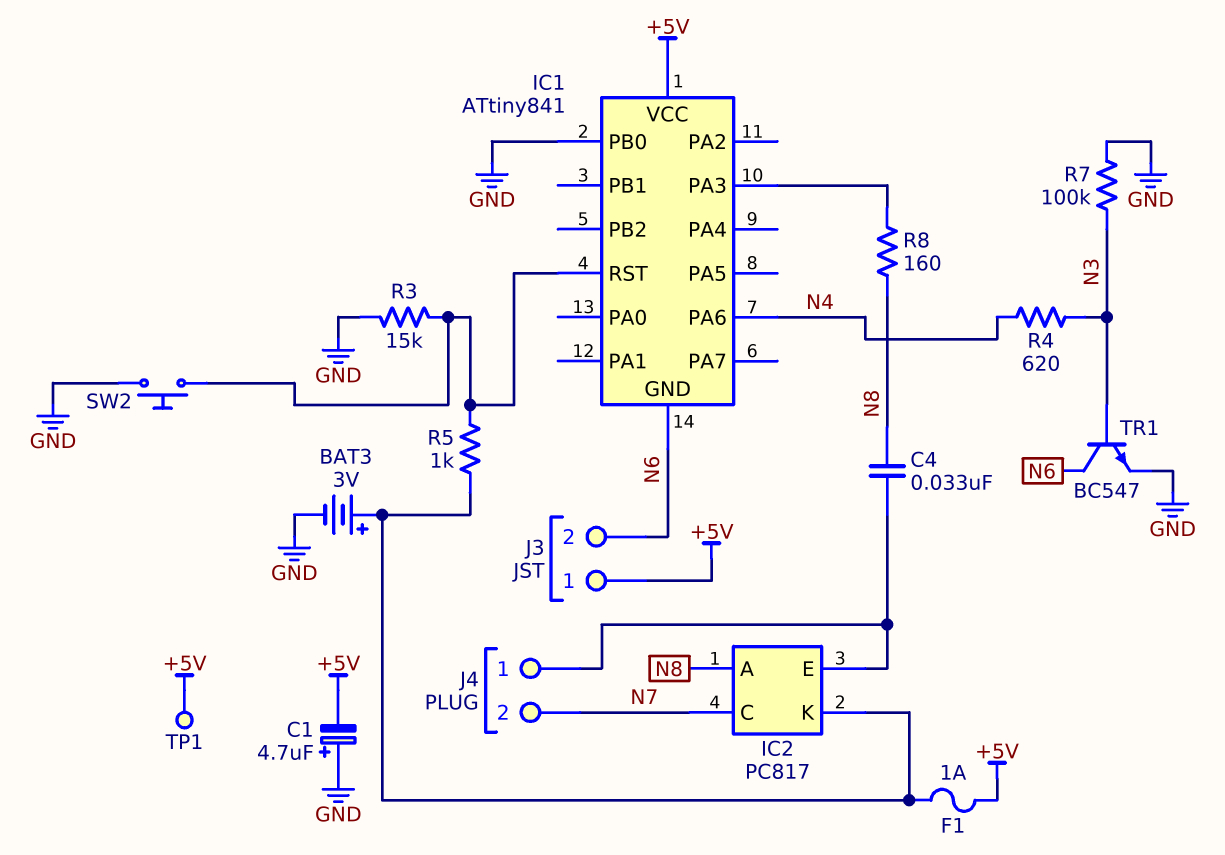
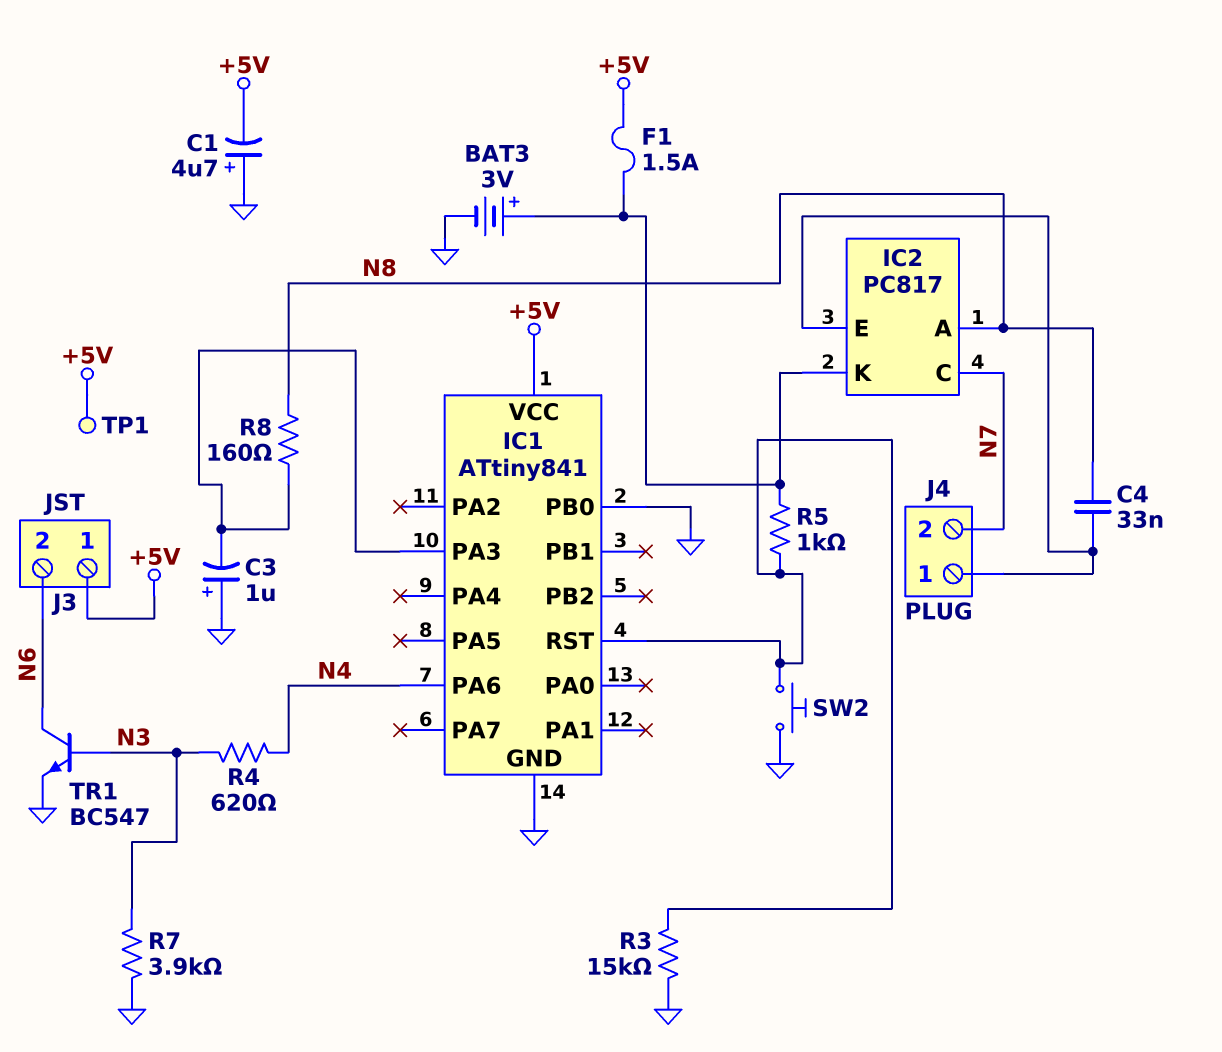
C3: none -> 1uF (plus GND, minus IC1/PA3)
F1: 1A (+5V, IC2/K) -> 1.5A (+5V, IC2/K)
IC1 pin GND: N6 -> GND
R7: 100k (GND, N3) -> 3.9k (GND, N3)

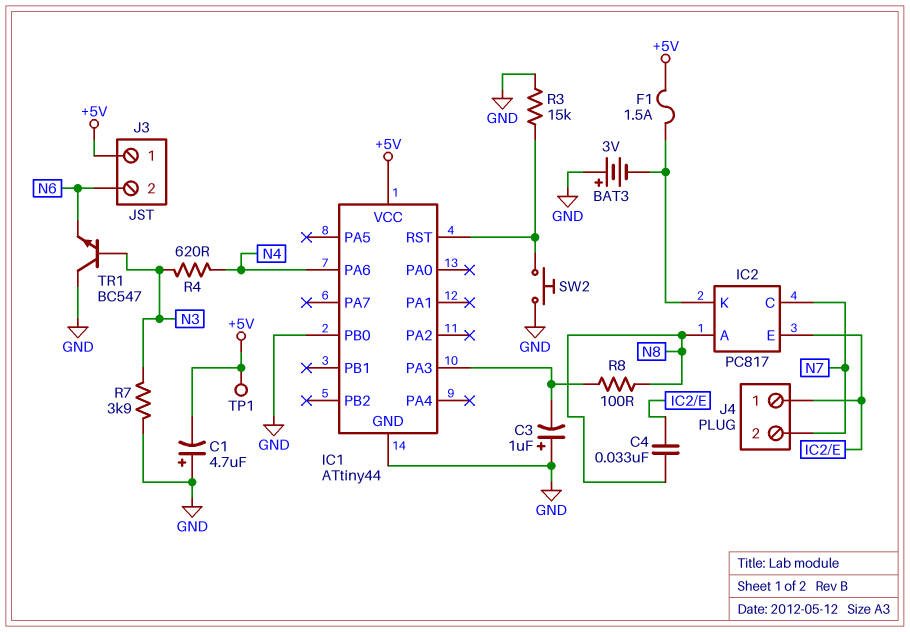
BAT3: 3V (plus IC2/K, minus GND) -> 3V (plus GND, minus IC2/K)
IC1: ATtiny841 -> ATtiny44
R5: 1k (IC1/RST, IC2/K) -> none
R8: 160 (IC1/PA3, N8) -> 100 (IC1/PA3, N8)
TR1: NPN BC547 (B N3, C N6, E GND) -> NPN BC547 (B N3, C GND, E N6)

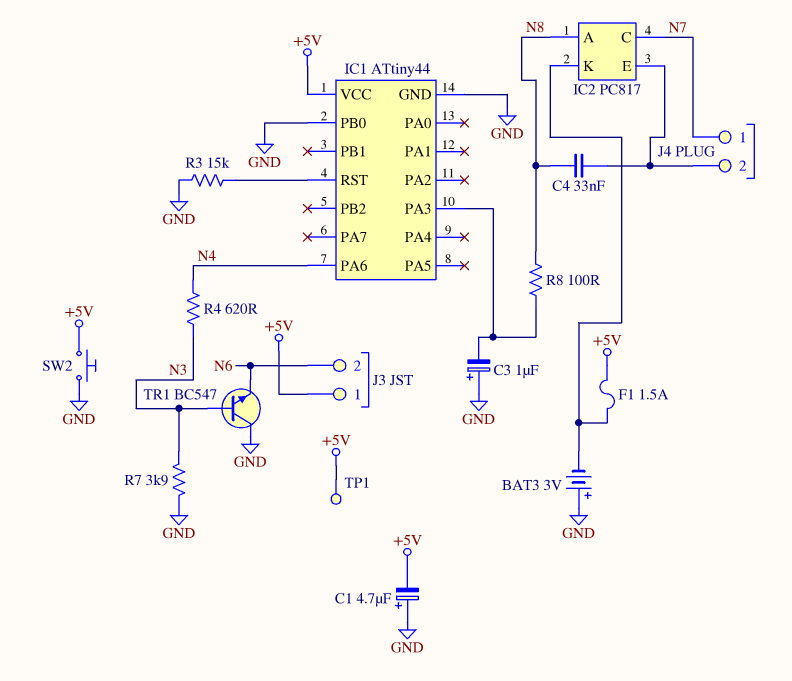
J4 pin 1: IC2/E -> N7
J4 pin 2: N7 -> IC2/E
SW2: button (GND, IC1/RST) -> button (+5V, GND)

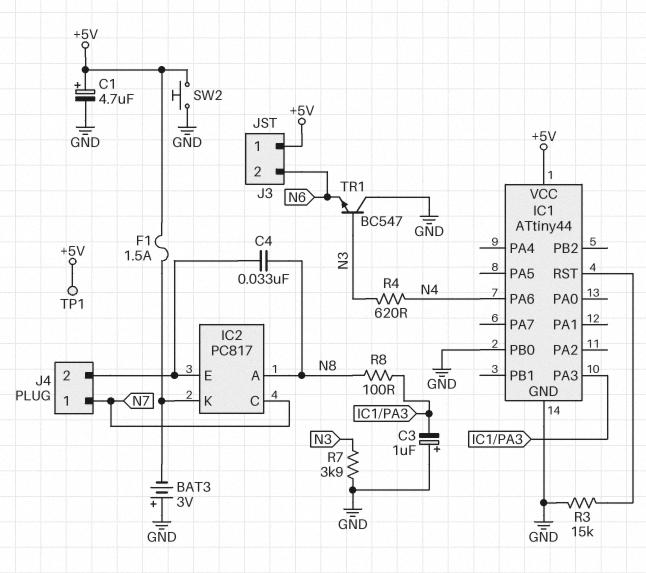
C1: 4.7uF (plus GND, minus +5V) -> 4.7uF (plus +5V, minus GND)

